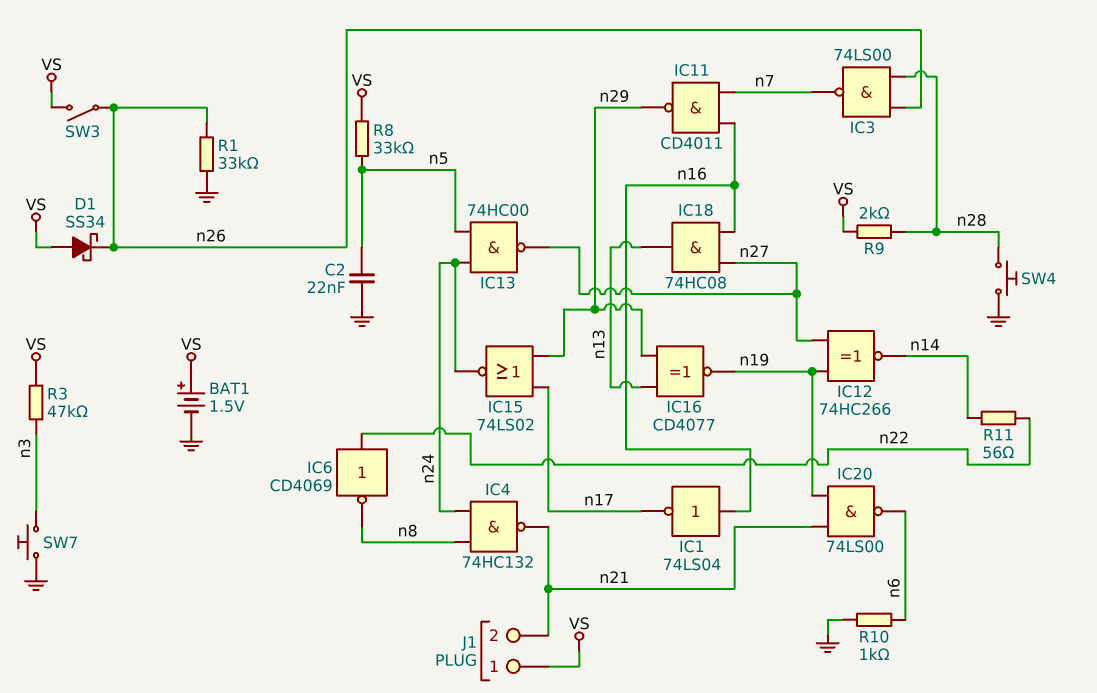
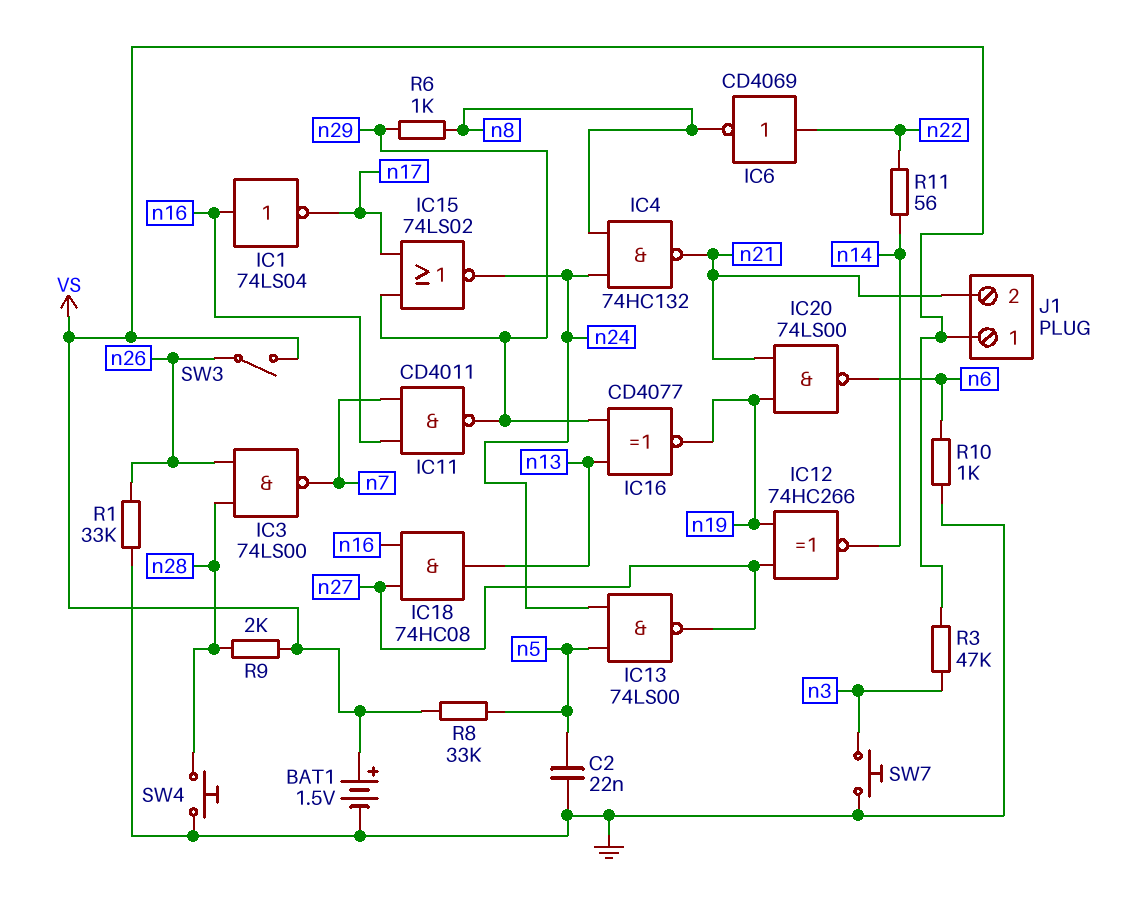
D1: schottky SS34 (A VS, K n26) -> none
IC13: NAND 74HC00 (in n5, in n24, out n27) -> NAND 74LS00 (in n5, in n24, out n27)
R6: none -> 1k (n8, n29)

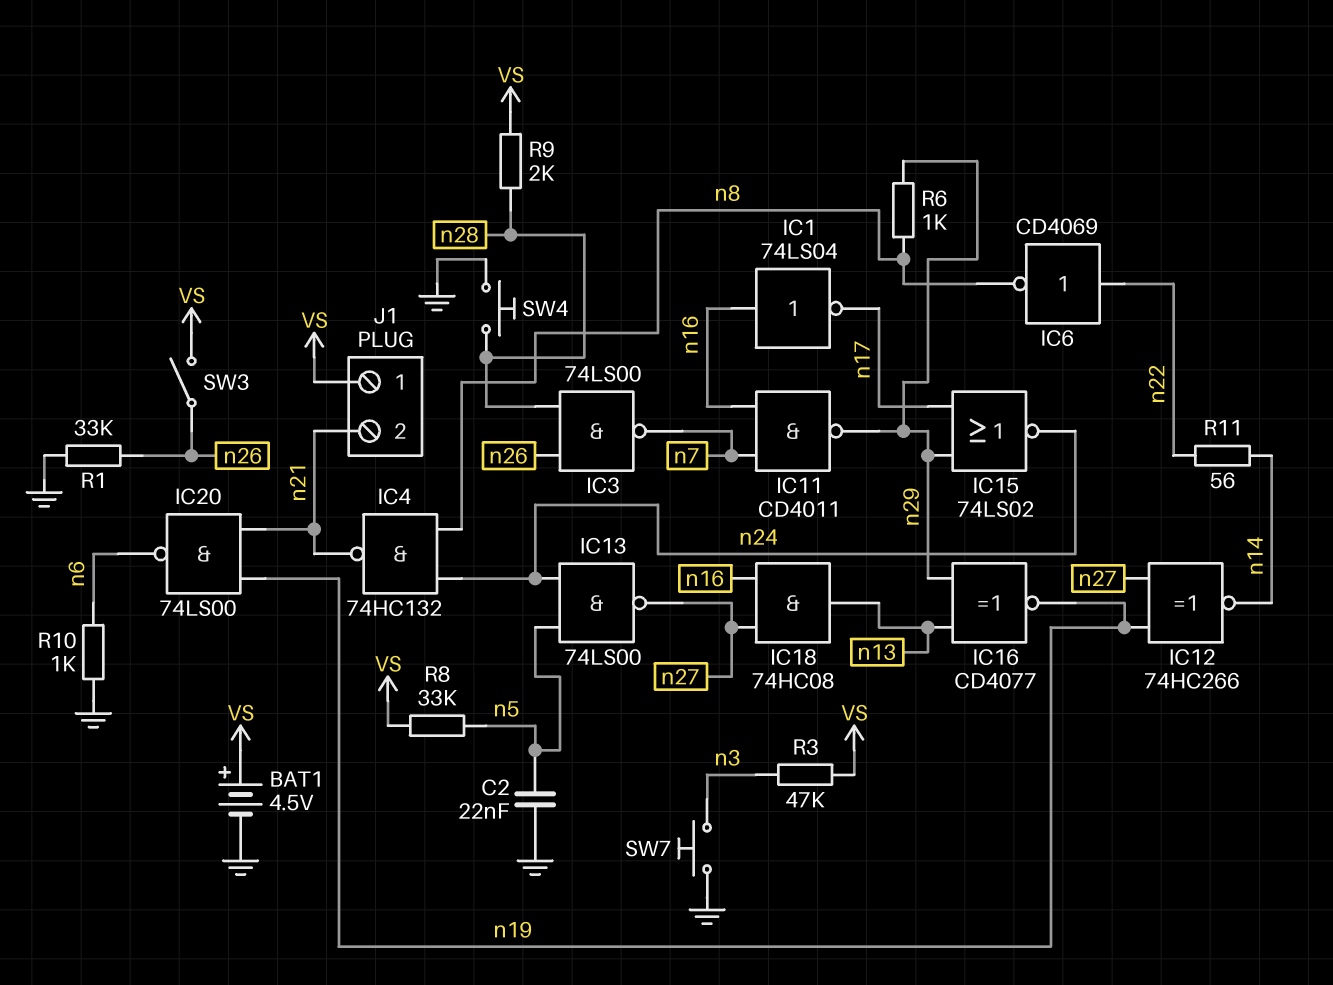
BAT1: 1.5V (plus VS, minus GND) -> 4.5V (plus VS, minus GND)

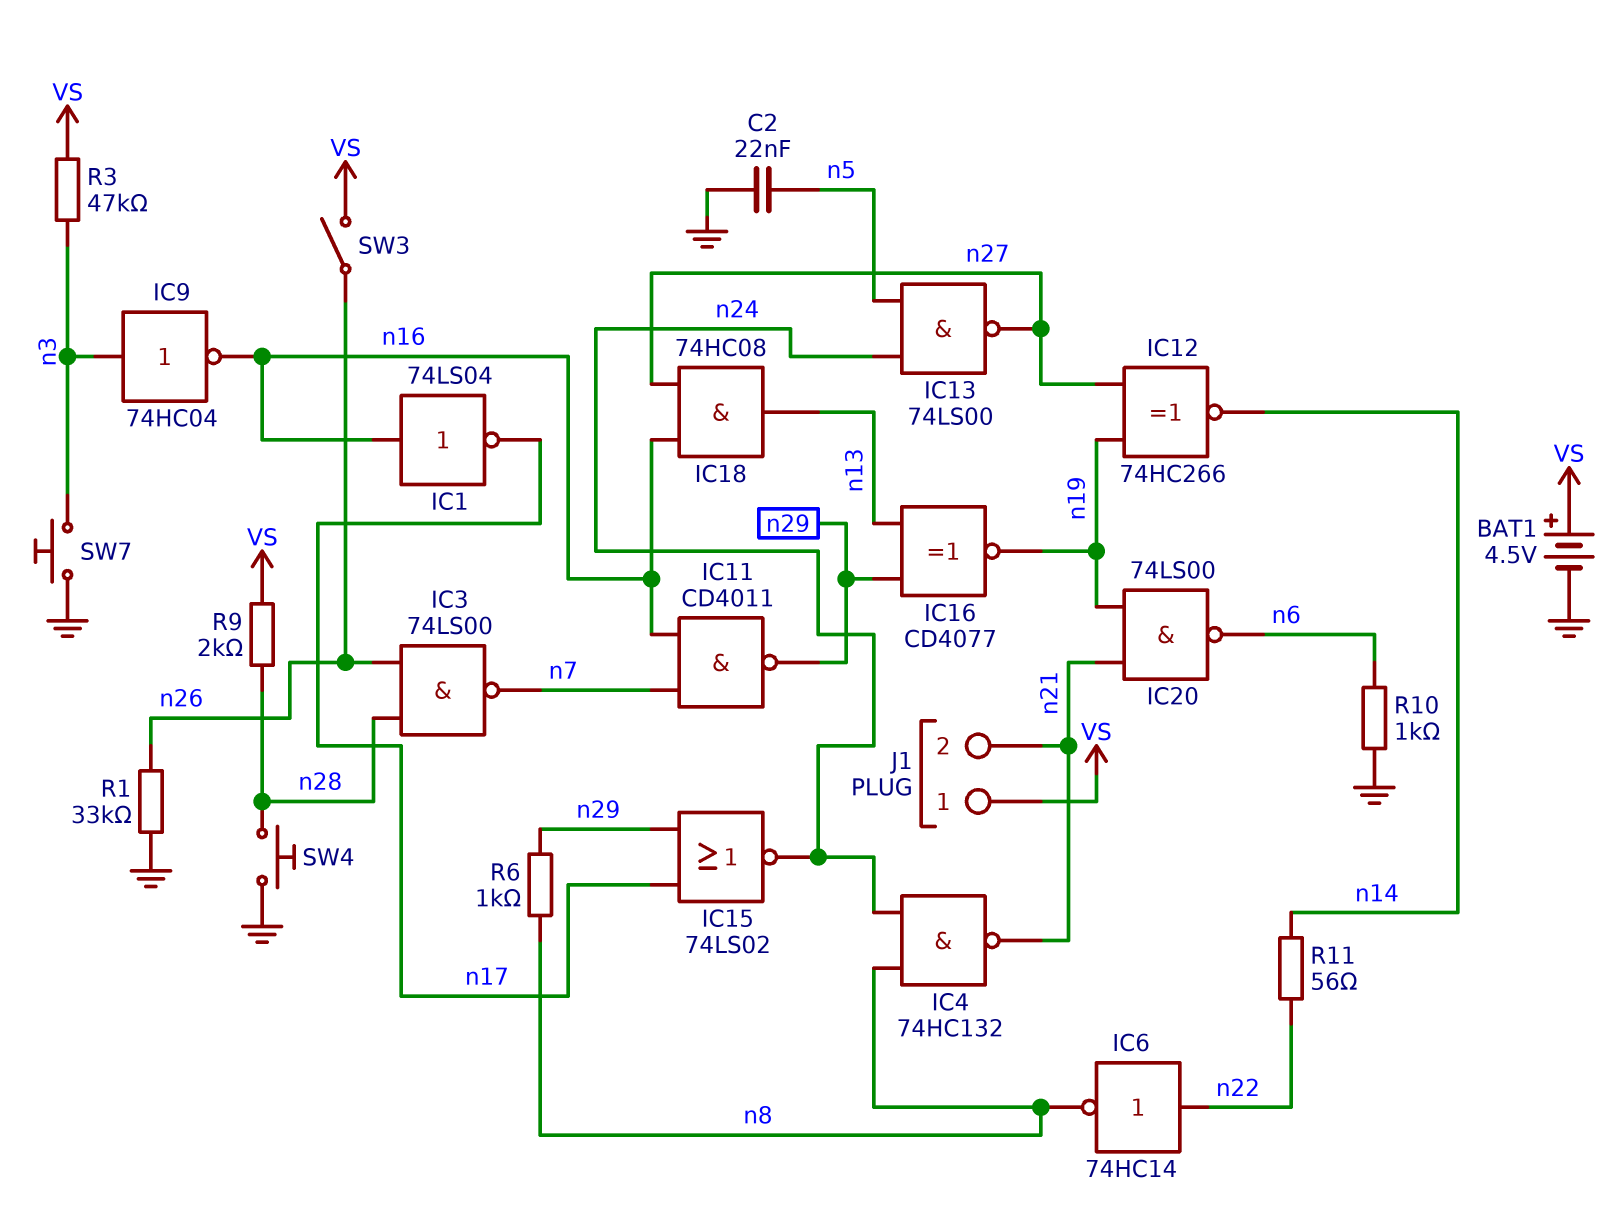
IC6: NOT CD4069 (in n22, out n8) -> NOT 74HC14 (in n22, out n8)
IC9: none -> NOT 74HC04 (in n3, out n16)
R8: 33k (VS, n5) -> none

